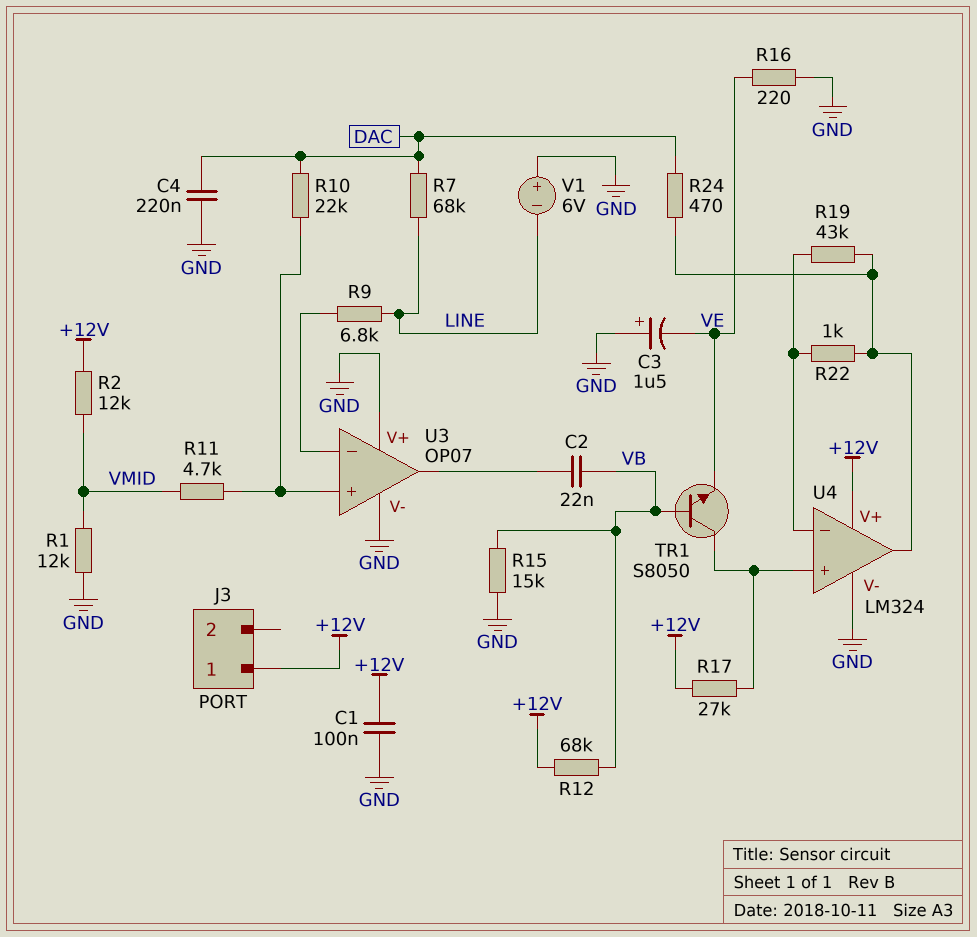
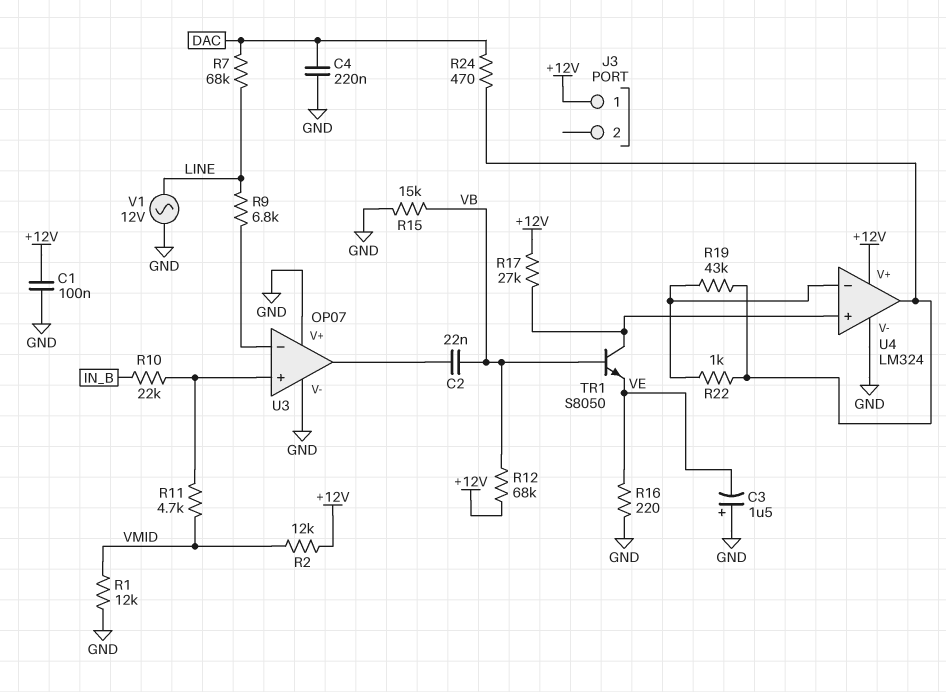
R10: 22k (DAC, U3/in+) -> 22k (IN_B, U3/in+)
V1: 6V (plus GND, minus LINE) -> AC 12V (GND, LINE)

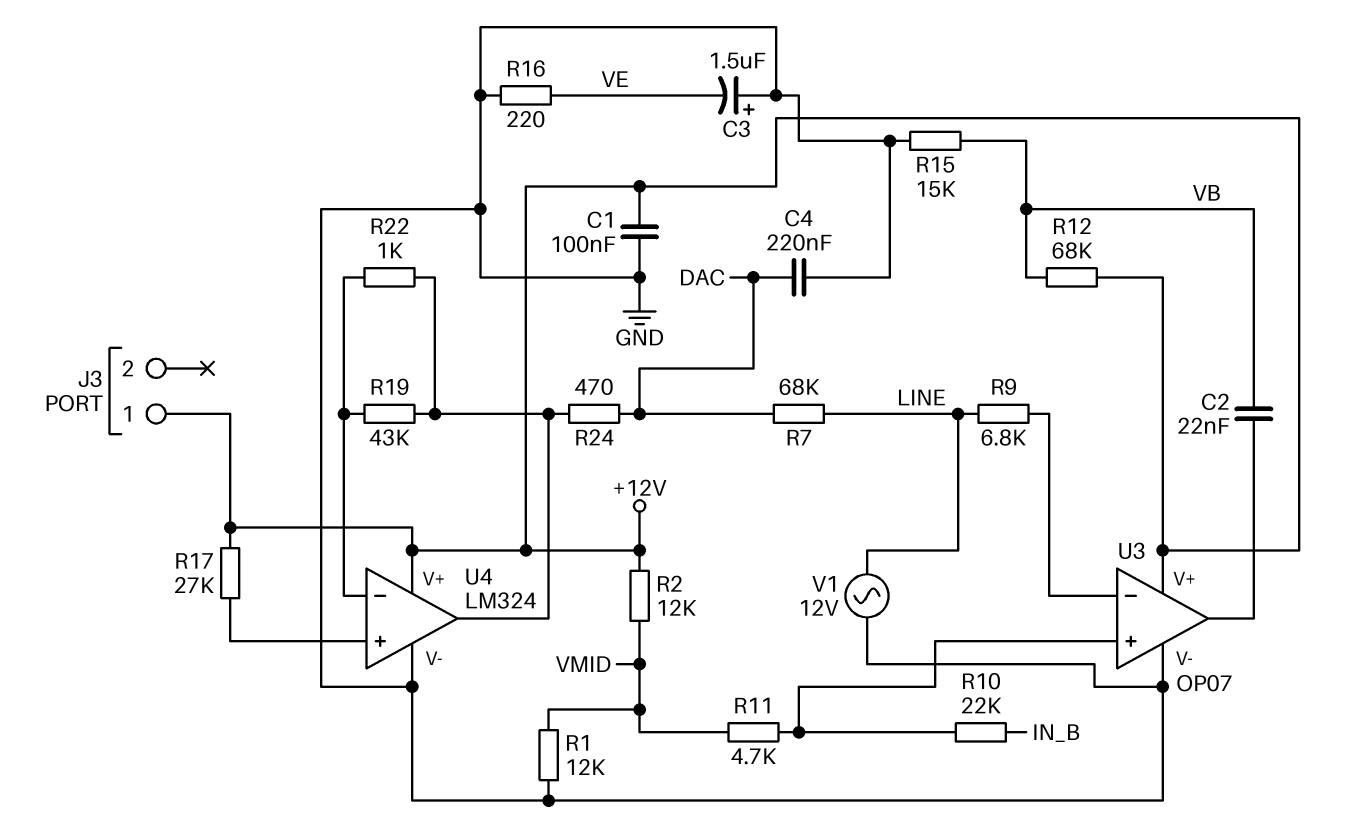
TR1: NPN S8050 (B VB, C U4/in+, E VE) -> none
U3 pin V+: GND -> +12V

